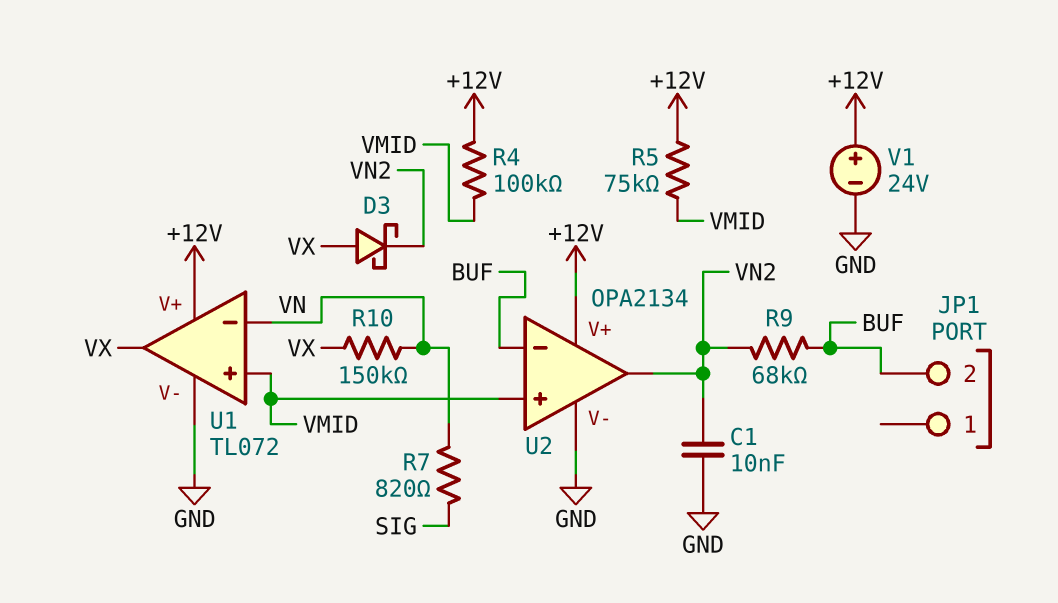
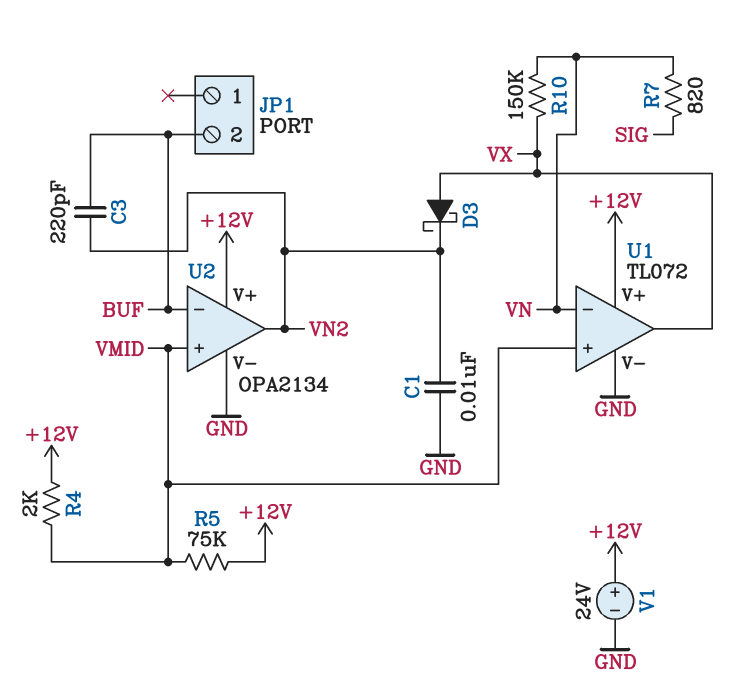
C3: none -> 220pF (BUF, VN2)
R4: 100k (+12V, VMID) -> 2k (+12V, VMID)
R9: 68k (BUF, VN2) -> none

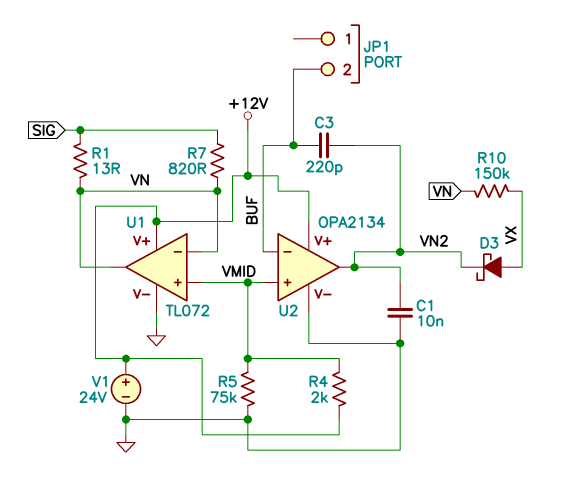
R1: none -> 13 (SIG, VN)
R5: 75k (+12V, VMID) -> 75k (GND, VMID)
U1 pin out: VX -> VN

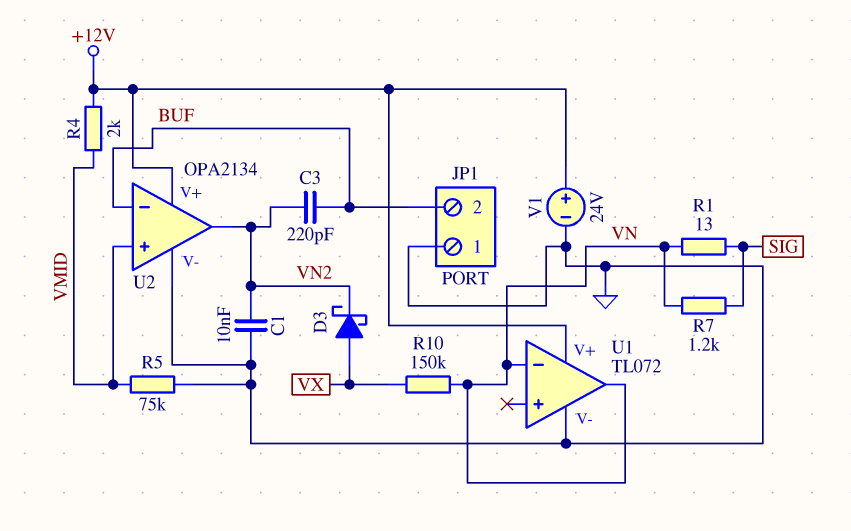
JP1 pin 1: none -> GND
R7: 820 (SIG, VN) -> 1.2k (SIG, VN)
U1 pin in+: VMID -> none

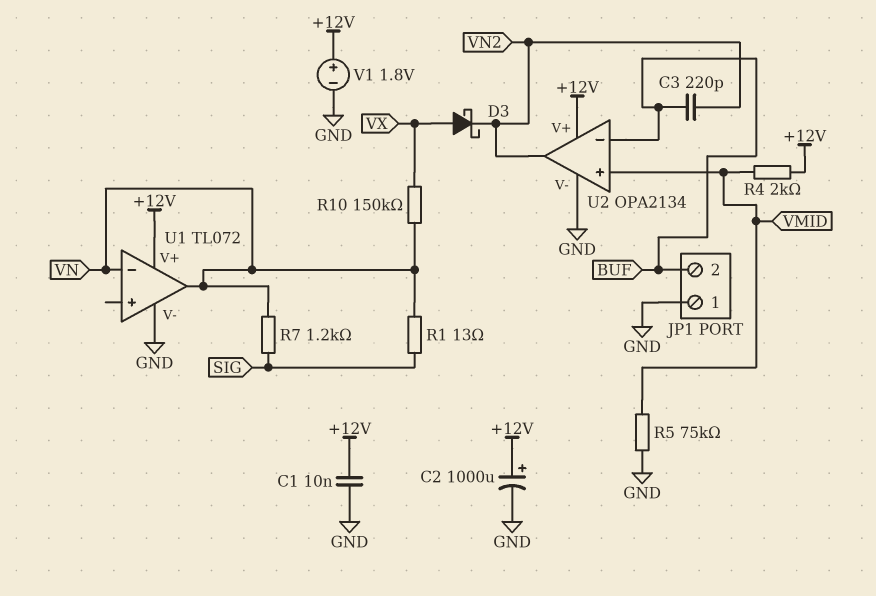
C1: 10nF (GND, VN2) -> 10nF (+12V, GND)
C2: none -> 1000uF (plus +12V, minus GND)
V1: 24V (plus +12V, minus GND) -> 1.8V (plus +12V, minus GND)

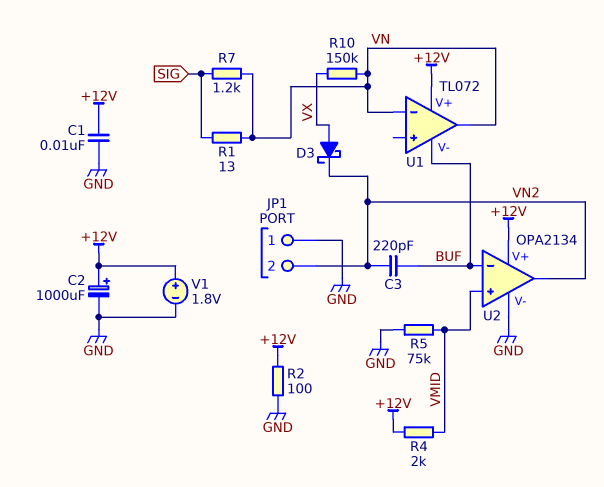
JP1 pin 2: BUF -> VN2
R2: none -> 100 (+12V, GND)
U1 pin V-: GND -> BUF

